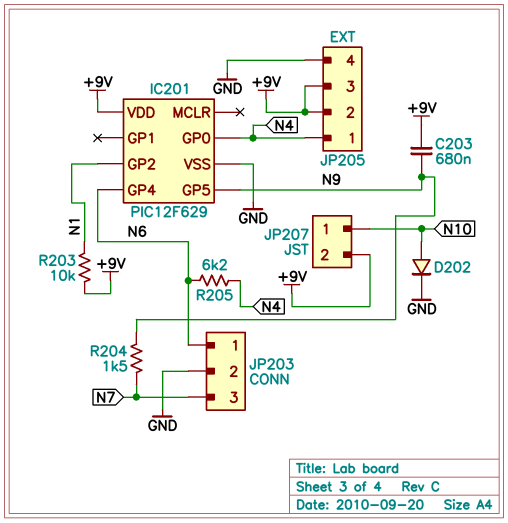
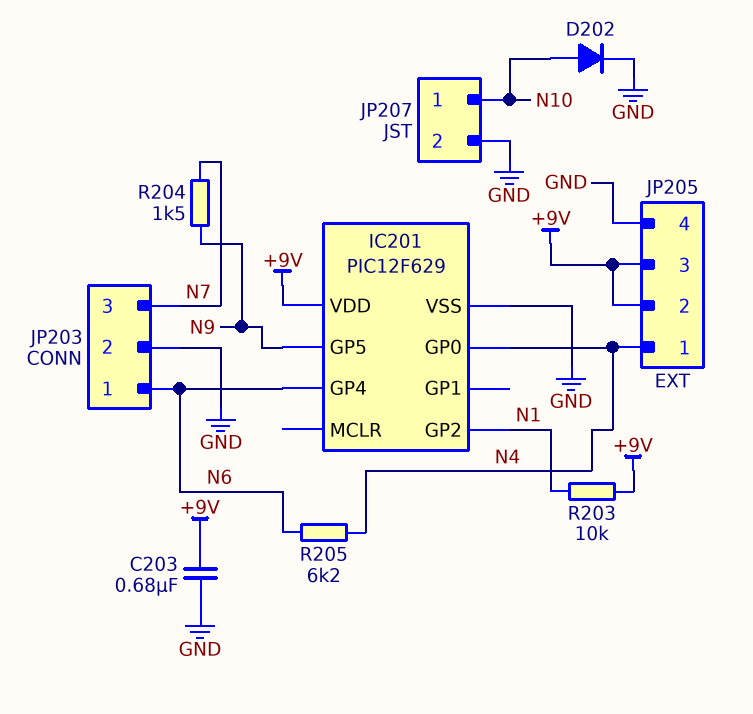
C203: 680nF (+9V, N9) -> 680nF (+9V, GND)
JP207 pin 2: +9V -> GND

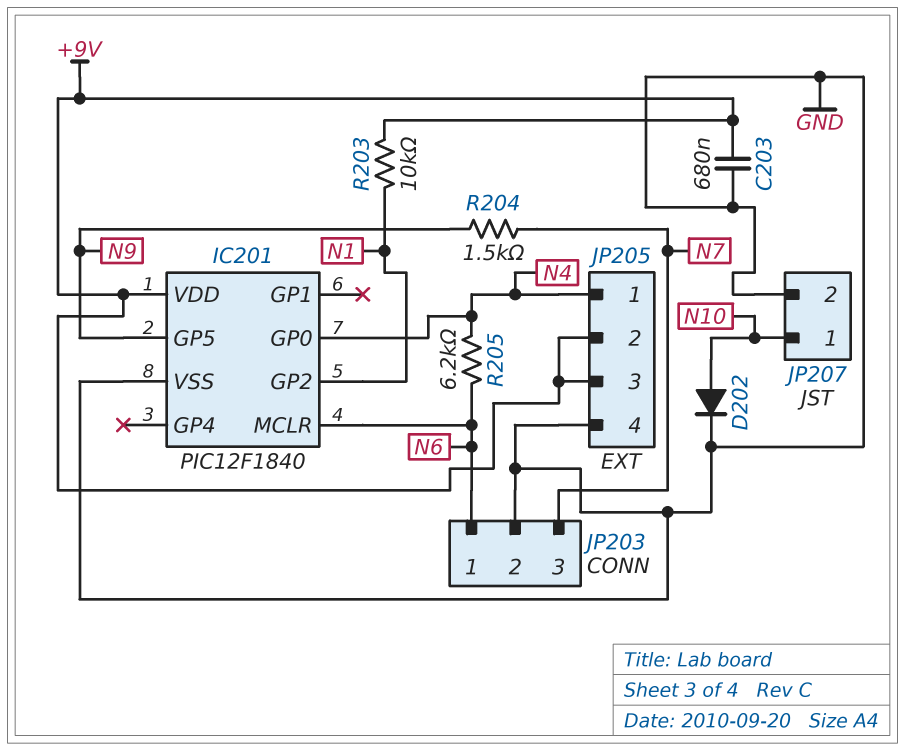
IC201: PIC12F629 -> PIC12F1840
IC201 pin GP4: N6 -> none
IC201 pin MCLR: none -> N6

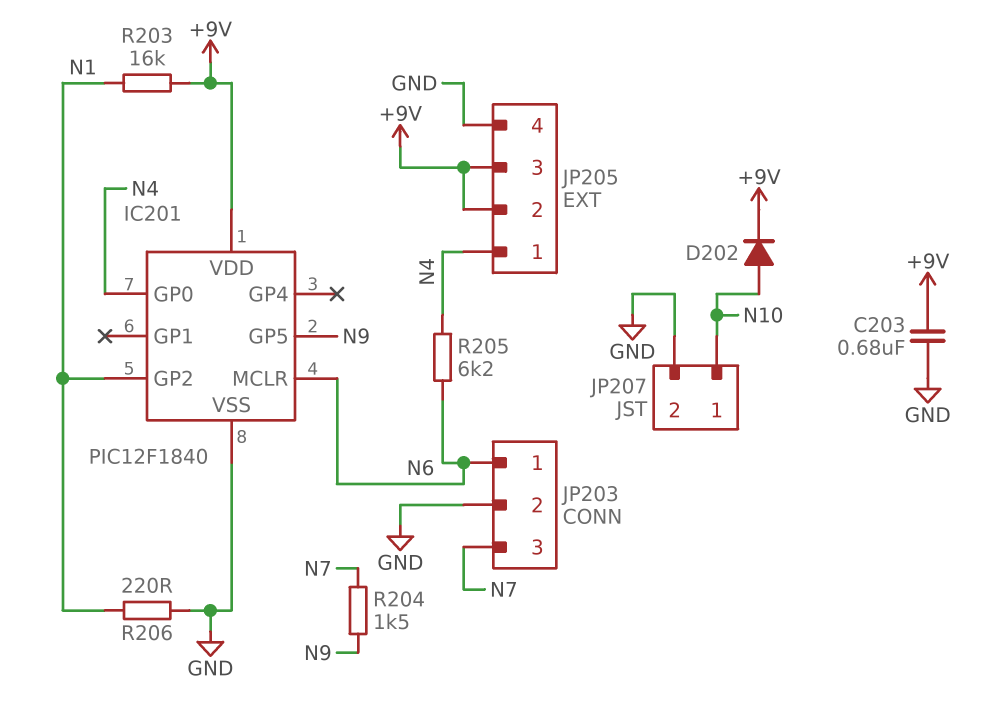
D202: diode (A N10, K GND) -> diode (A N10, K +9V)
R203: 10k (+9V, N1) -> 16k (+9V, N1)
R206: none -> 220 (GND, N1)

